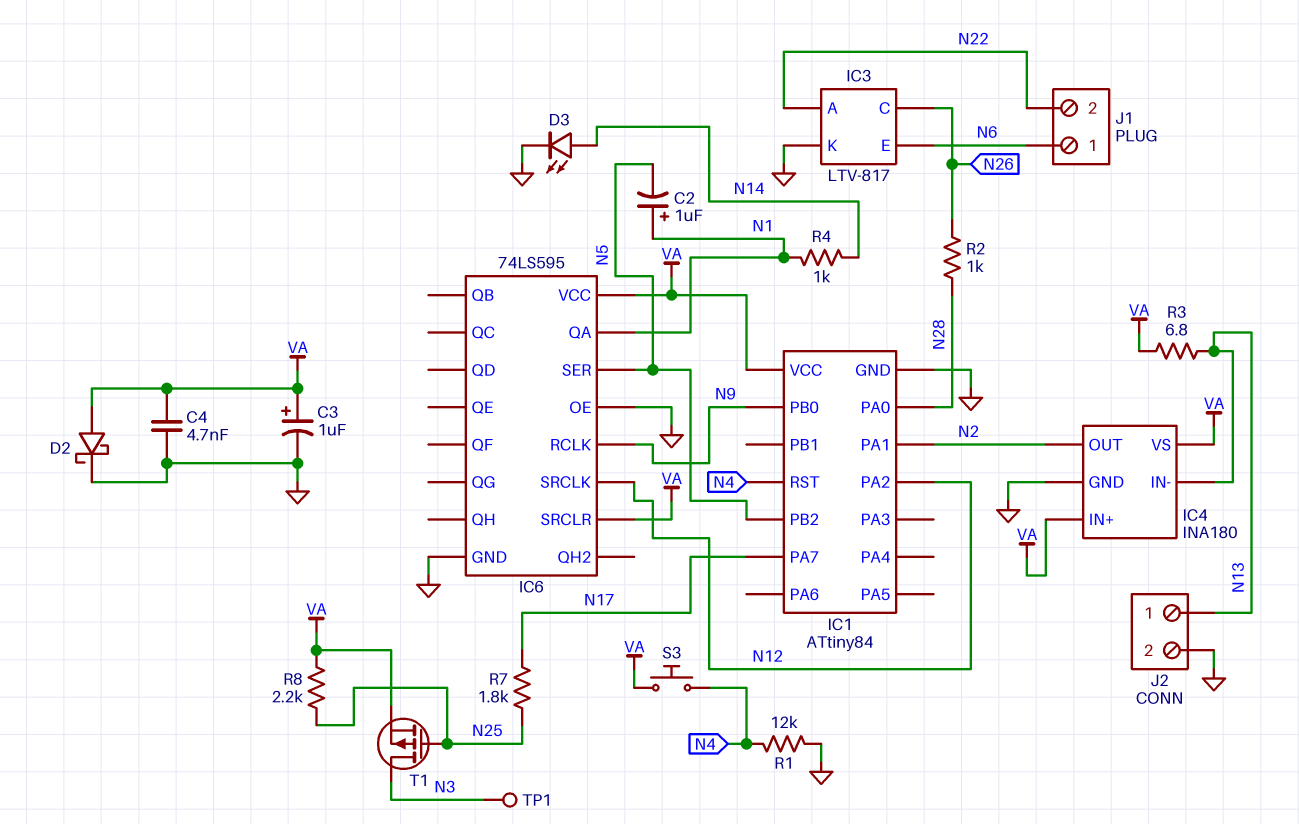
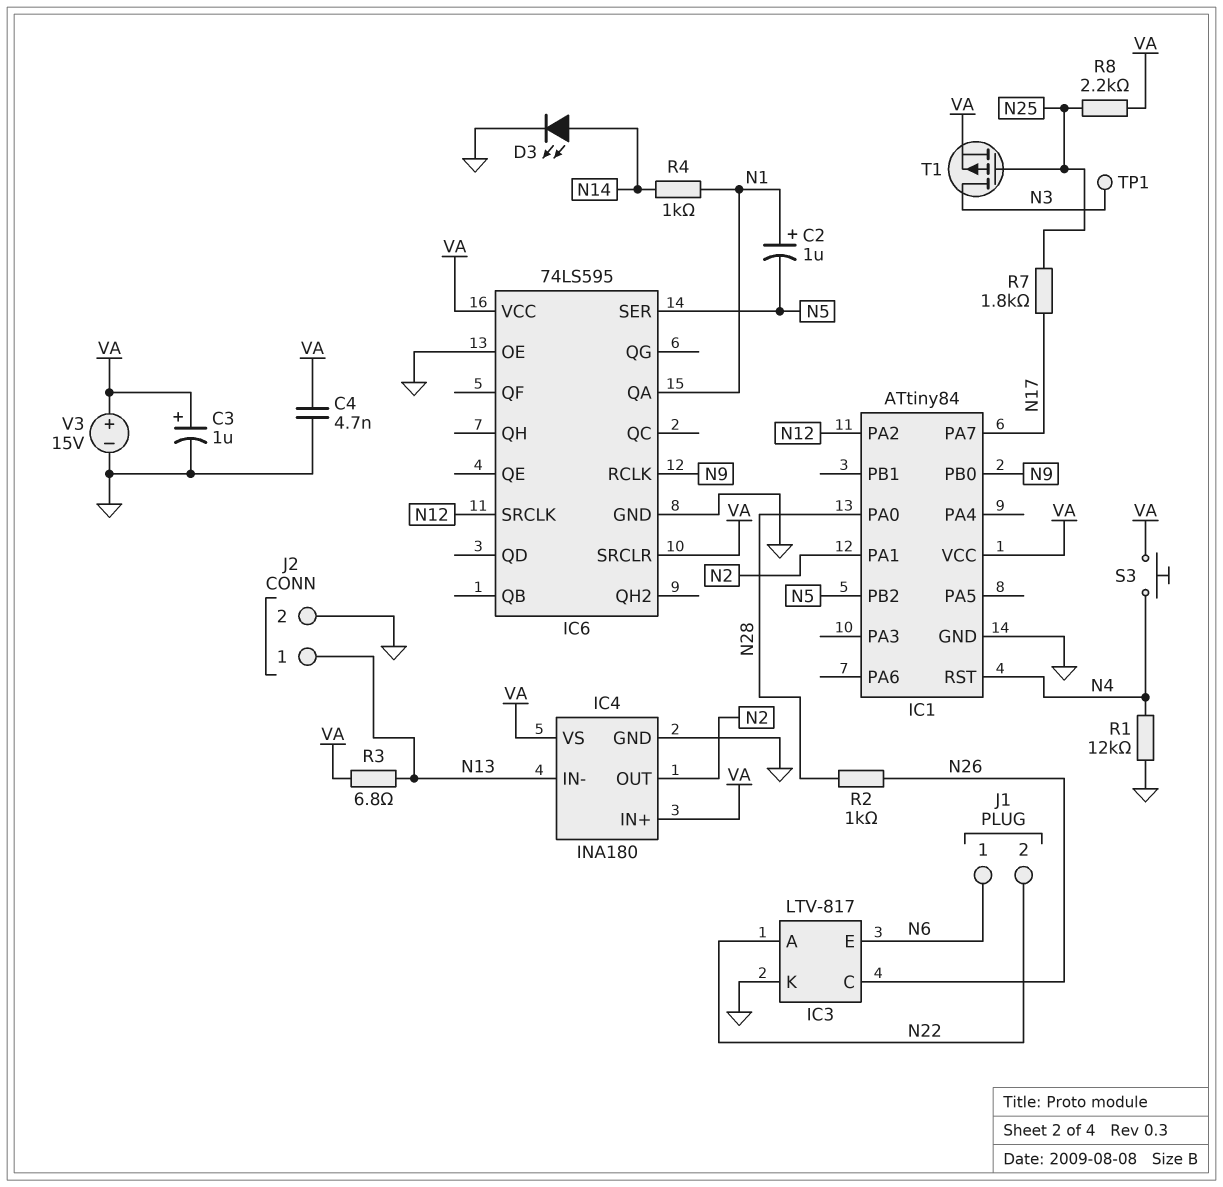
D2: schottky (A VA, K GND) -> none
V3: none -> 15V (plus VA, minus GND)

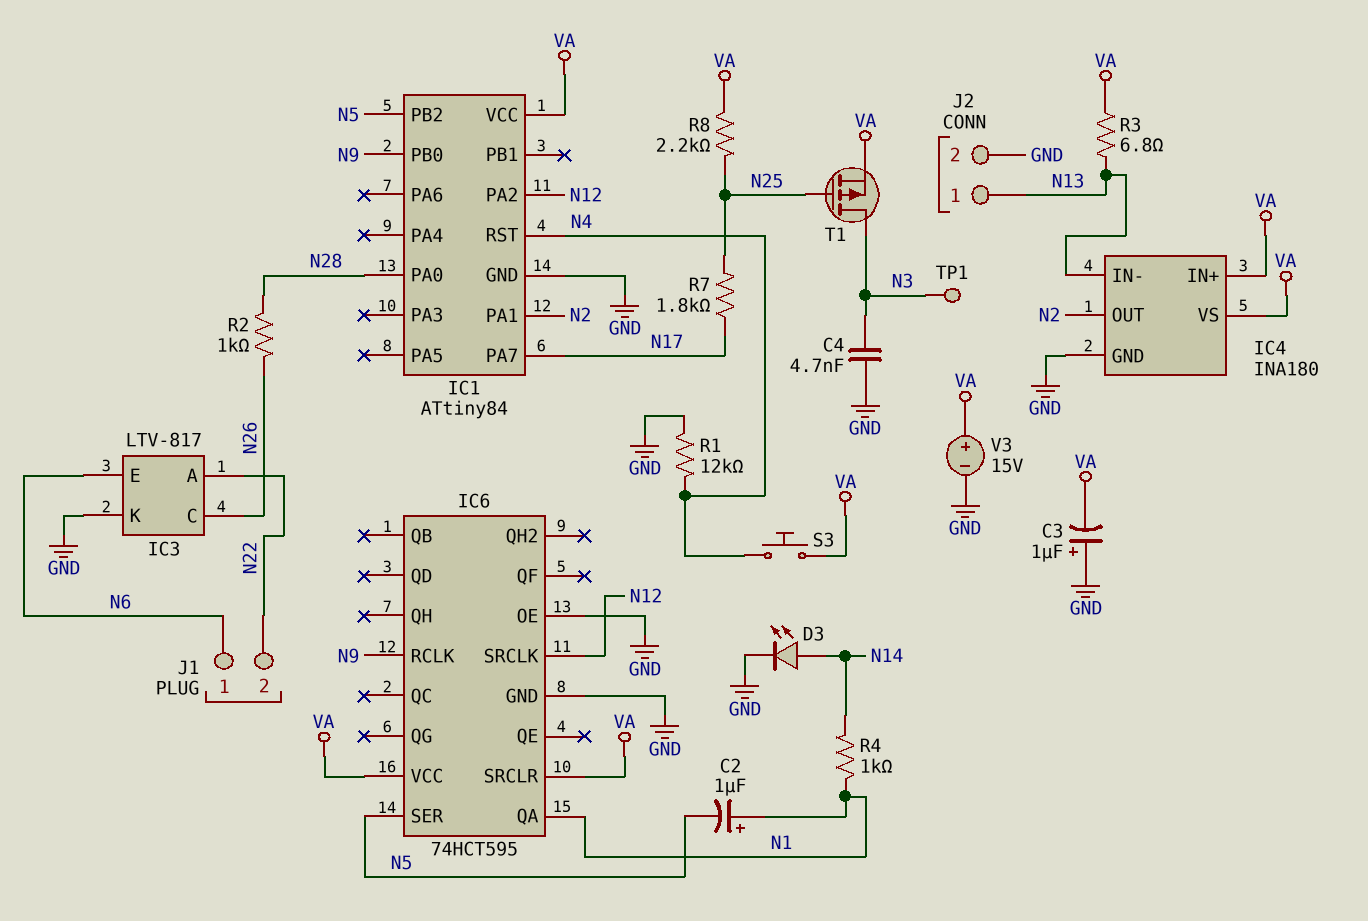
C3: 1uF (plus VA, minus GND) -> 1uF (plus GND, minus VA)
C4: 4.7nF (GND, VA) -> 4.7nF (GND, N3)
IC6: 74LS595 -> 74HCT595

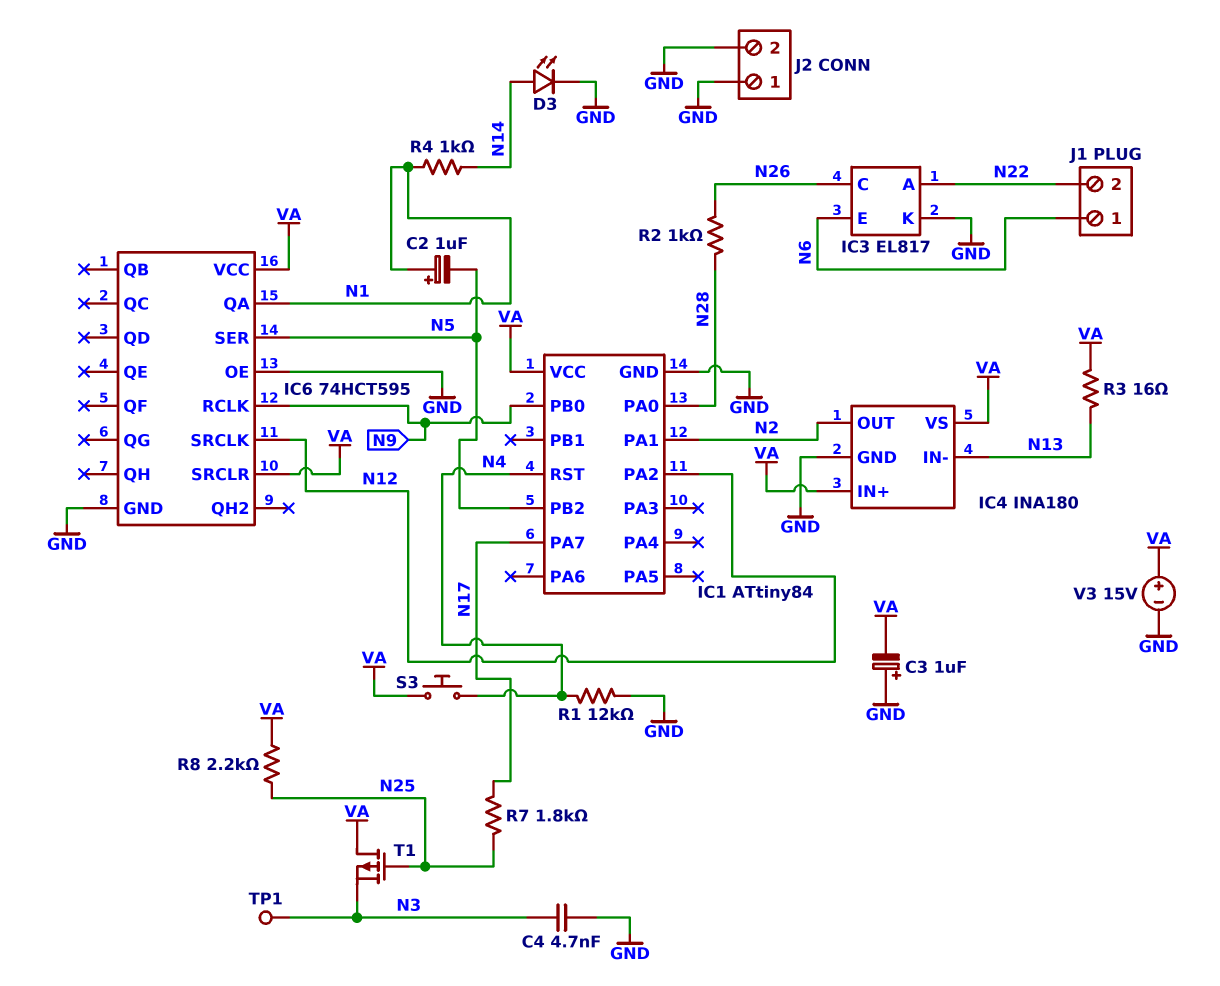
IC3: LTV-817 -> EL817
J2 pin 1: N13 -> GND
R3: 6.8 (N13, VA) -> 16 (N13, VA)
T1: PMOS (G N25, D N3, S VA) -> PMOS (G N25, D VA, S N3)

